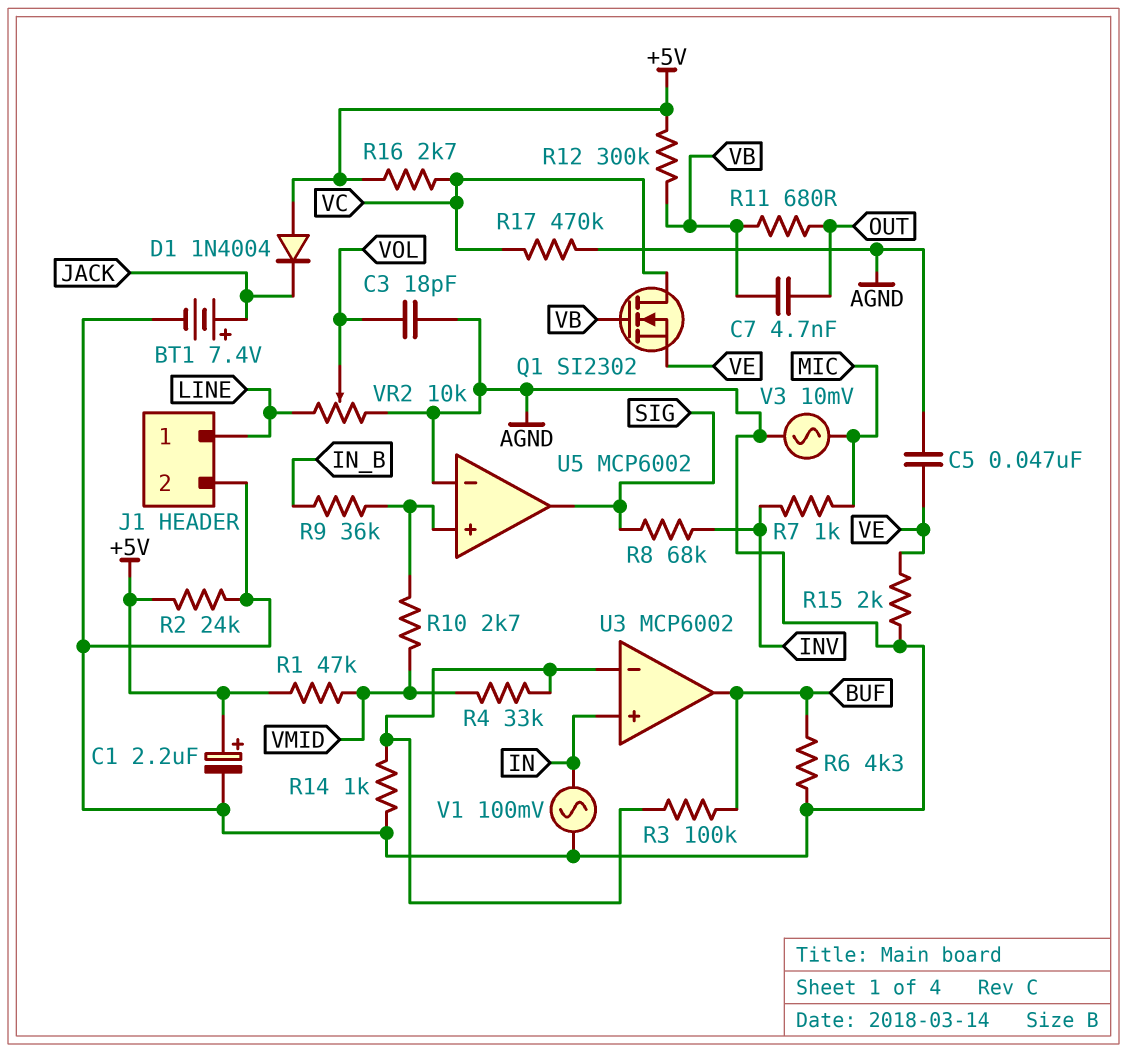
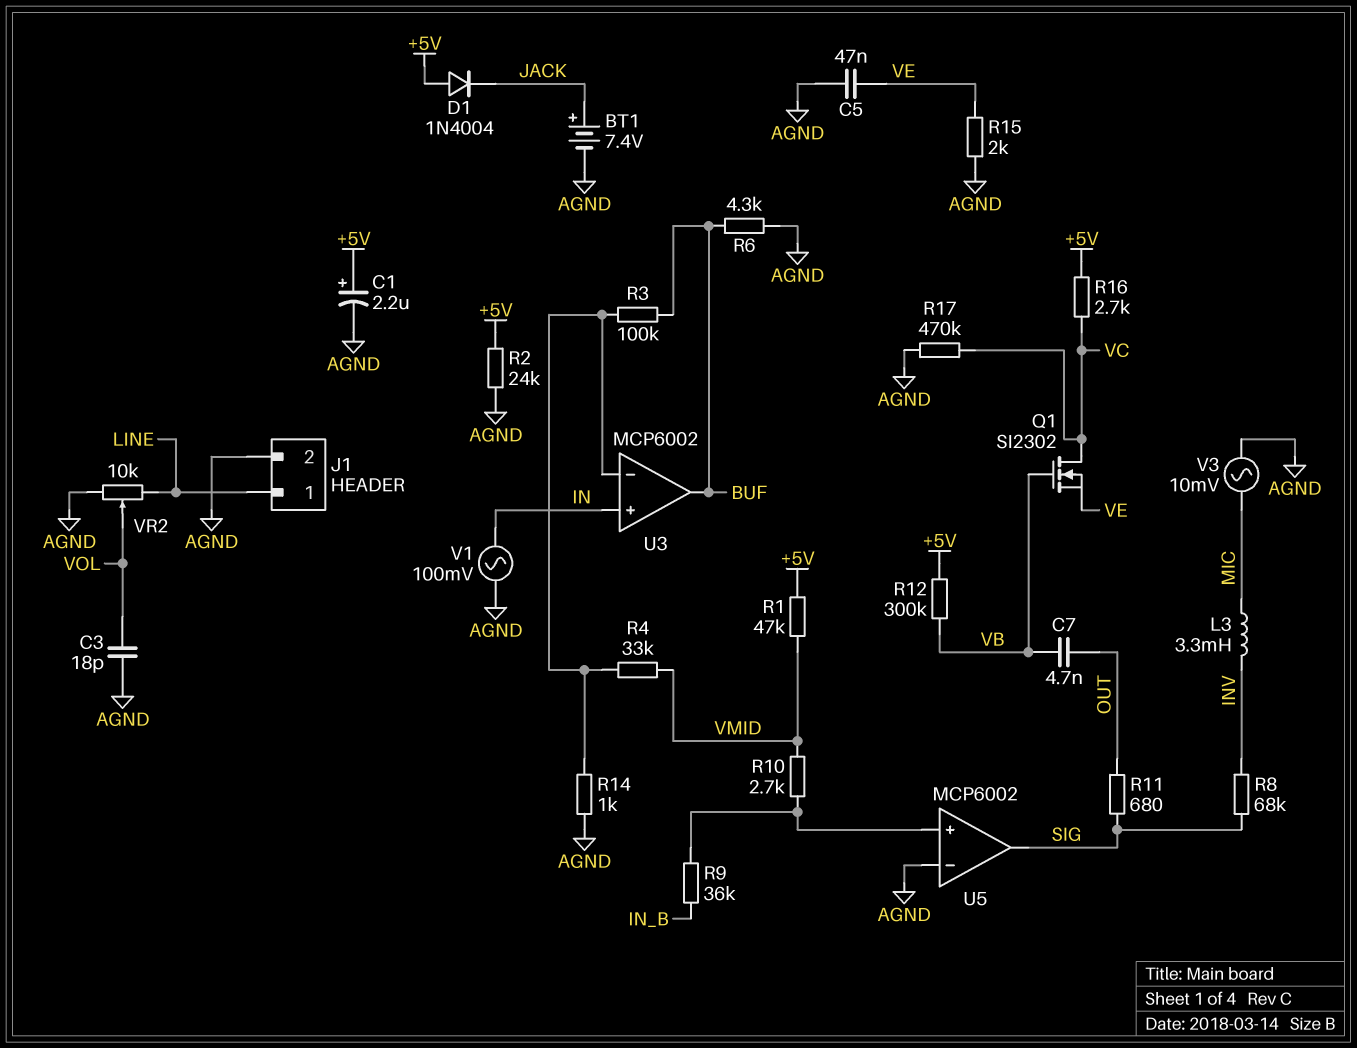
L3: none -> 3.3mH (INV, MIC)
R7: 1k (INV, MIC) -> none
R11: 680 (OUT, VB) -> 680 (OUT, SIG)

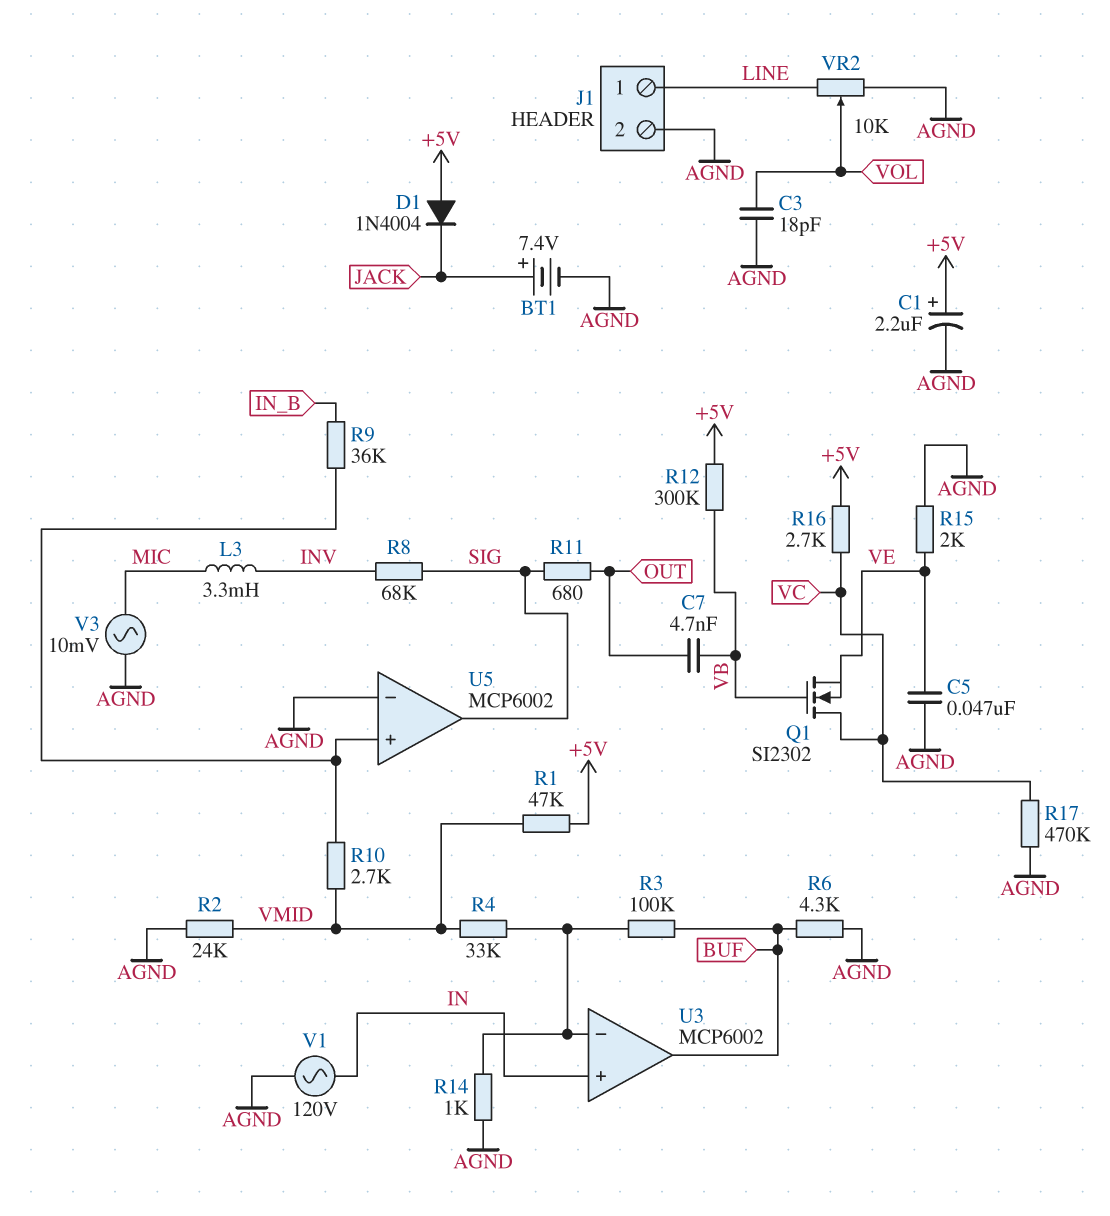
R2: 24k (+5V, AGND) -> 24k (AGND, VMID)
V1: AC 100mV (AGND, IN) -> AC 120V (AGND, IN)

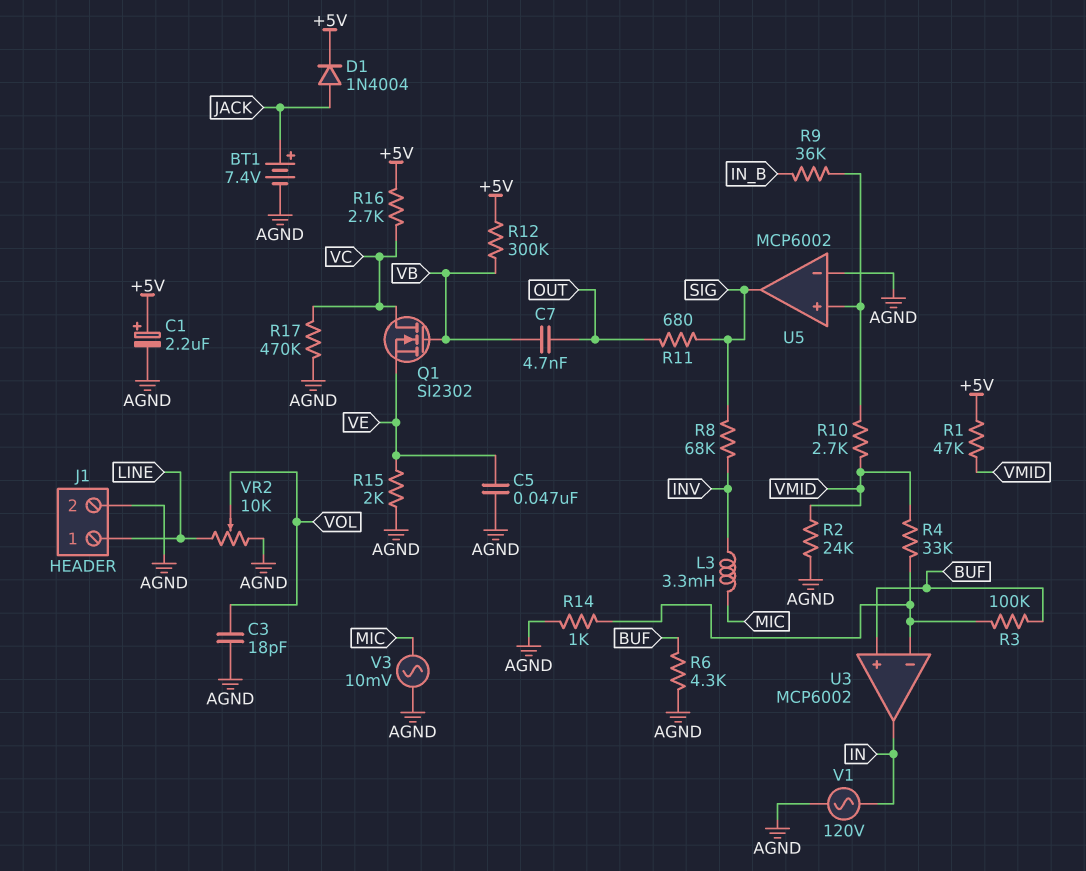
D1: diode 1N4004 (A +5V, K JACK) -> diode 1N4004 (A JACK, K +5V)
U3 pin in+: IN -> BUF
U3 pin out: BUF -> IN

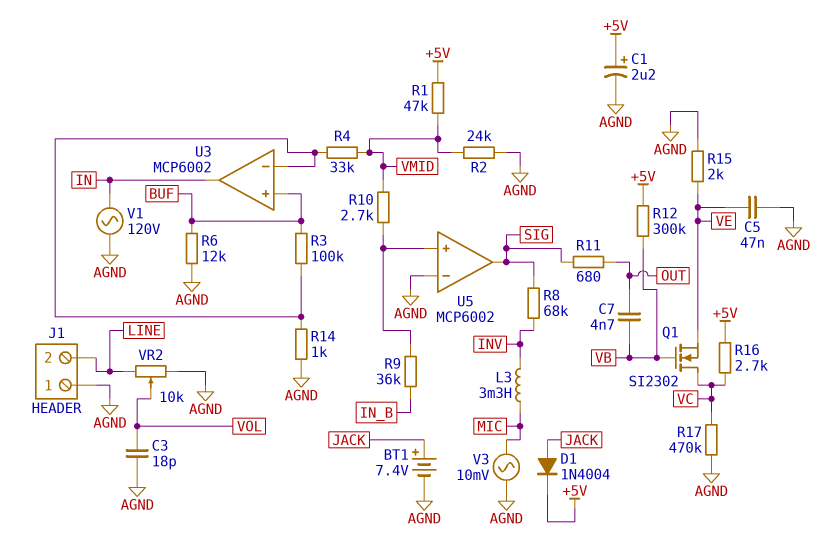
J1 pin 1: LINE -> AGND
J1 pin 2: AGND -> LINE
R6: 4.3k (AGND, BUF) -> 12k (AGND, BUF)

